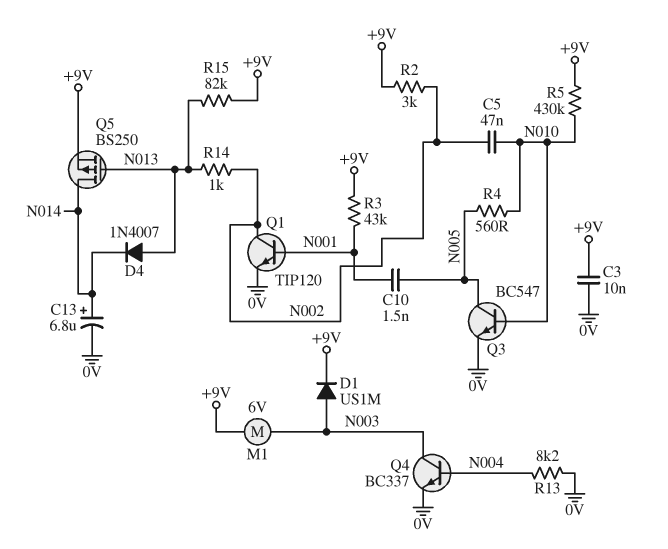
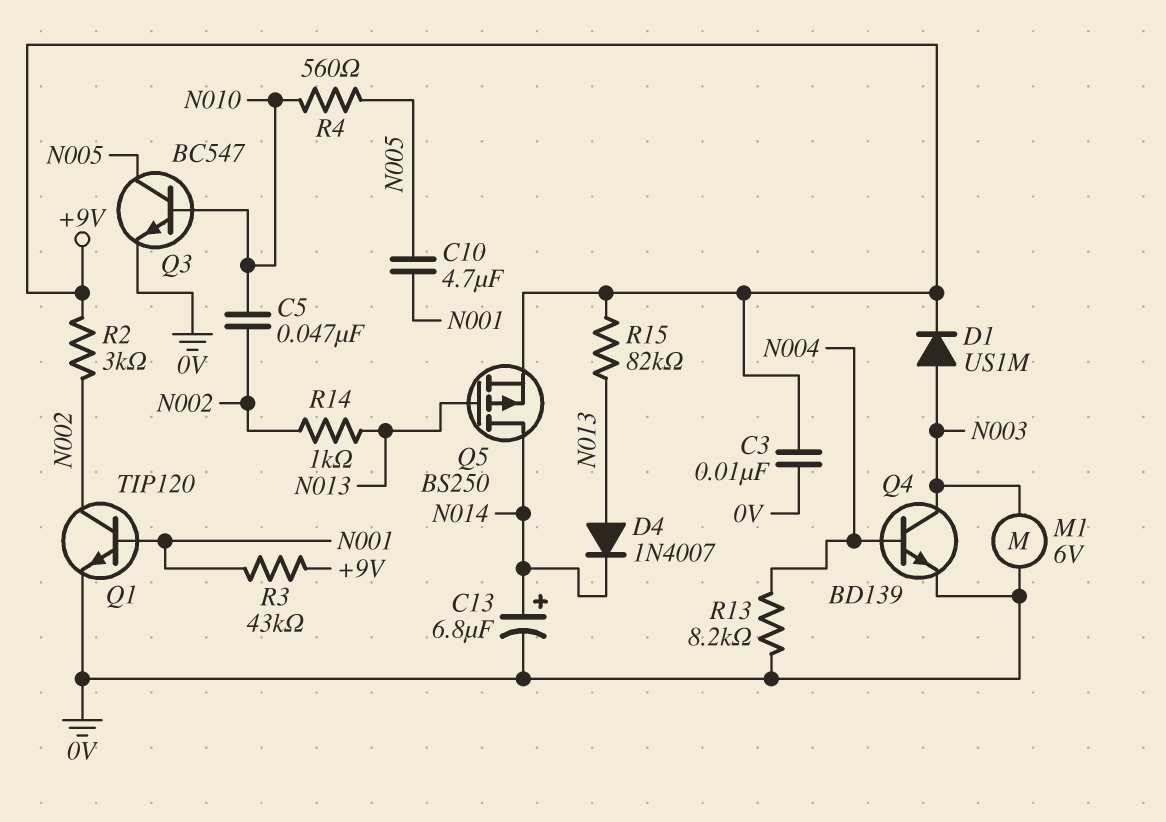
C10: 1.5nF (N001, N005) -> 4.7uF (N001, N005)
M1: motor 6V (+9V, N003) -> motor 6V (0V, N003)
Q4: NPN BC337 (B N004, C N003, E 0V) -> NPN BD139 (B N004, C N003, E 0V)
R5: 430k (+9V, N010) -> none

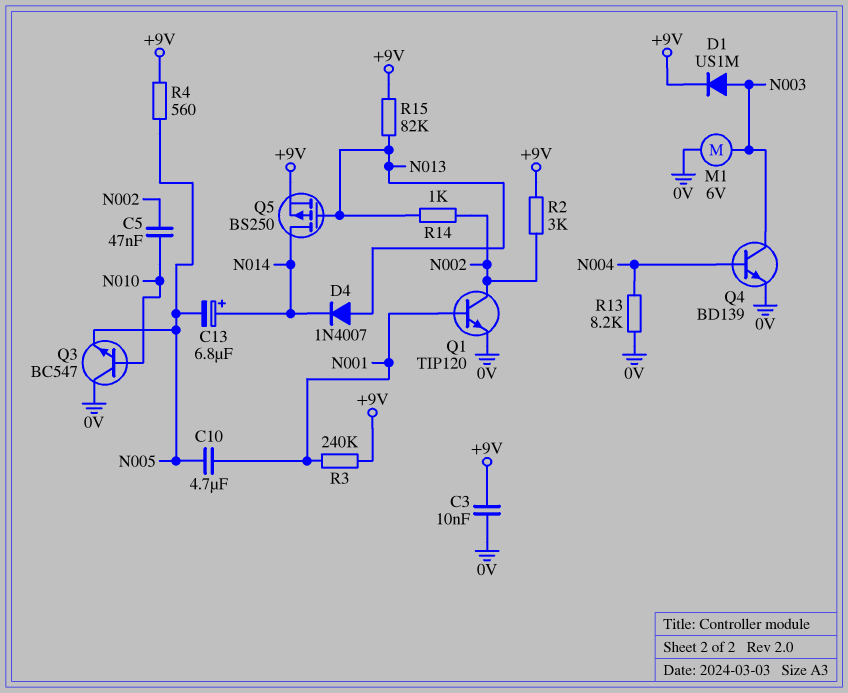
C13: 6.8uF (plus N014, minus 0V) -> 6.8uF (plus N014, minus N005)
Q3: NPN BC547 (B N010, C N005, E 0V) -> NPN BC547 (B N010, C 0V, E N005)
R3: 43k (+9V, N001) -> 240k (+9V, N001)
R4: 560 (N005, N010) -> 560 (+9V, N005)

